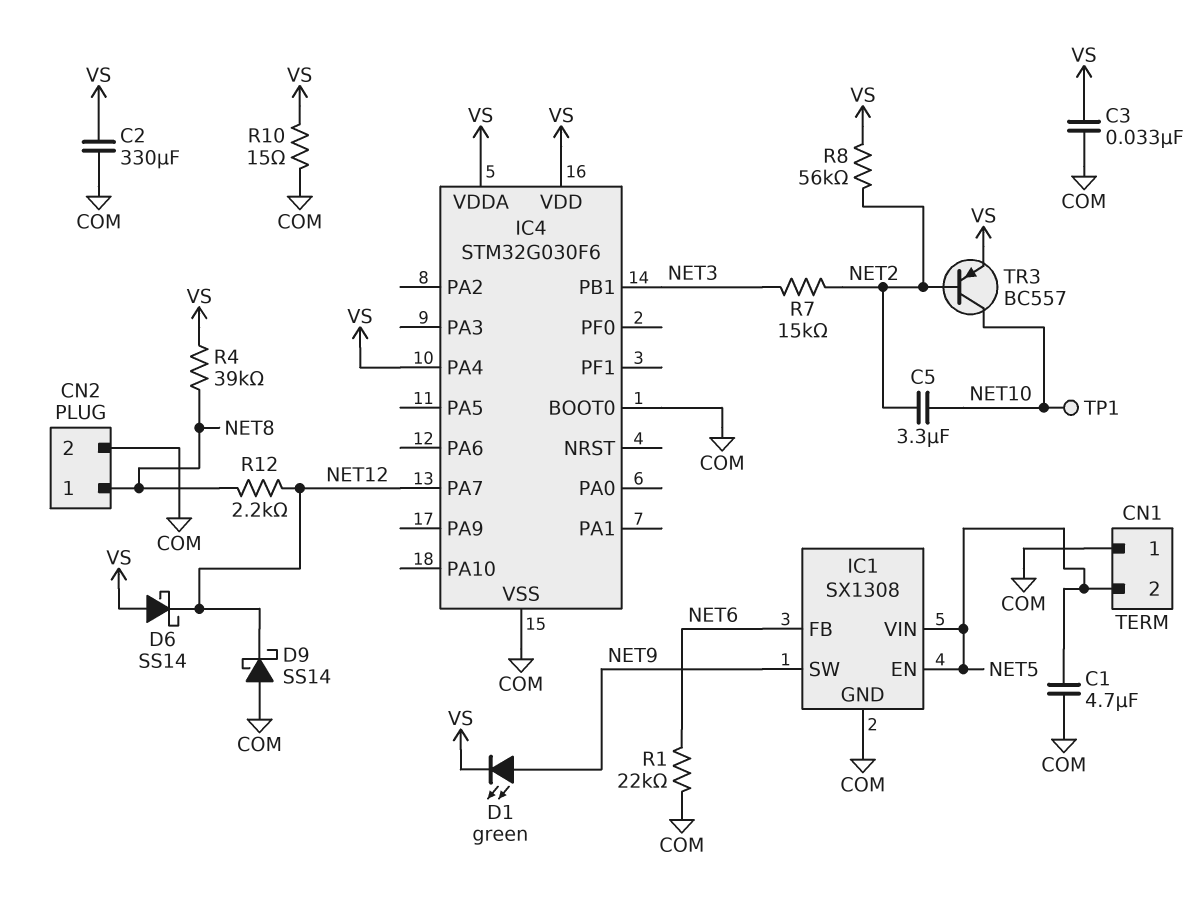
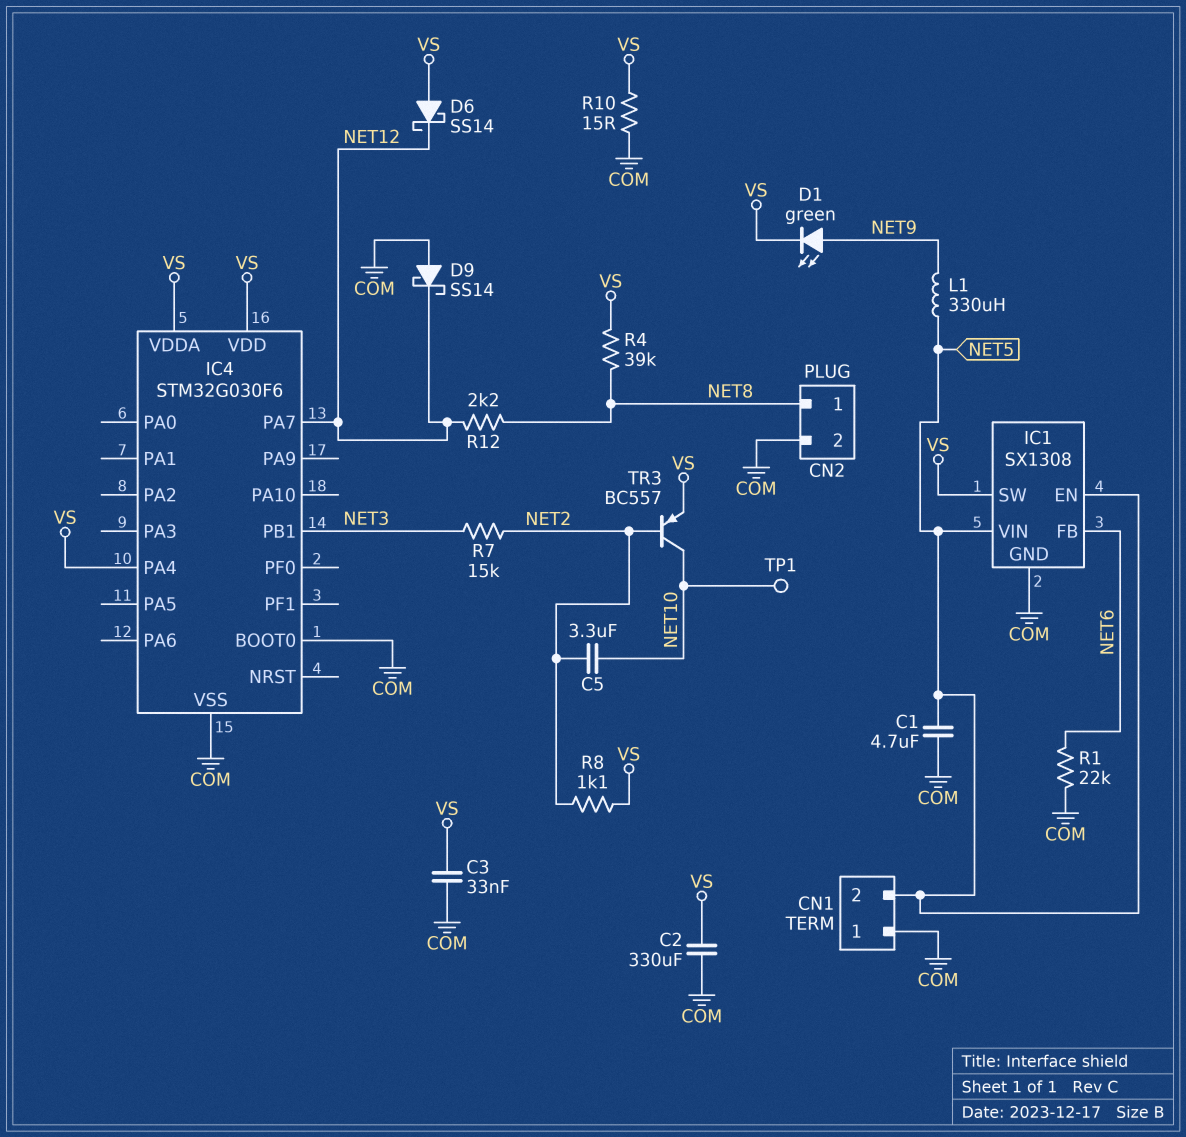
IC1 pin SW: NET9 -> VS
L1: none -> 330uH (NET5, NET9)
R8: 56k (NET2, VS) -> 1.1k (NET2, VS)

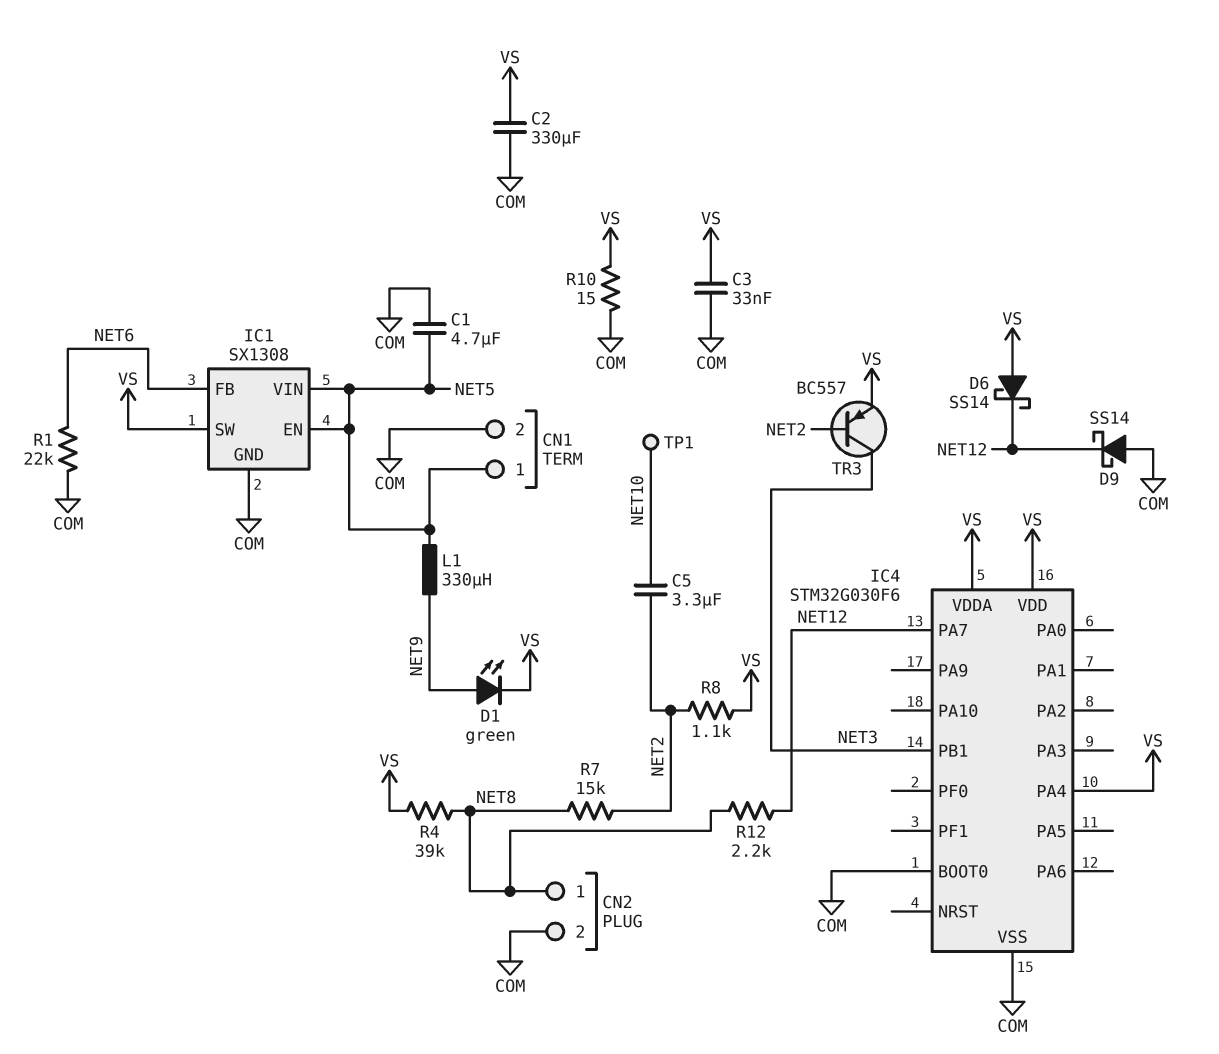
CN1 pin 1: COM -> NET5
CN1 pin 2: NET5 -> COM
R7: 15k (NET2, NET3) -> 15k (NET2, NET8)
TR3: PNP BC557 (B NET2, C NET10, E VS) -> PNP BC557 (B NET2, C NET3, E VS)

